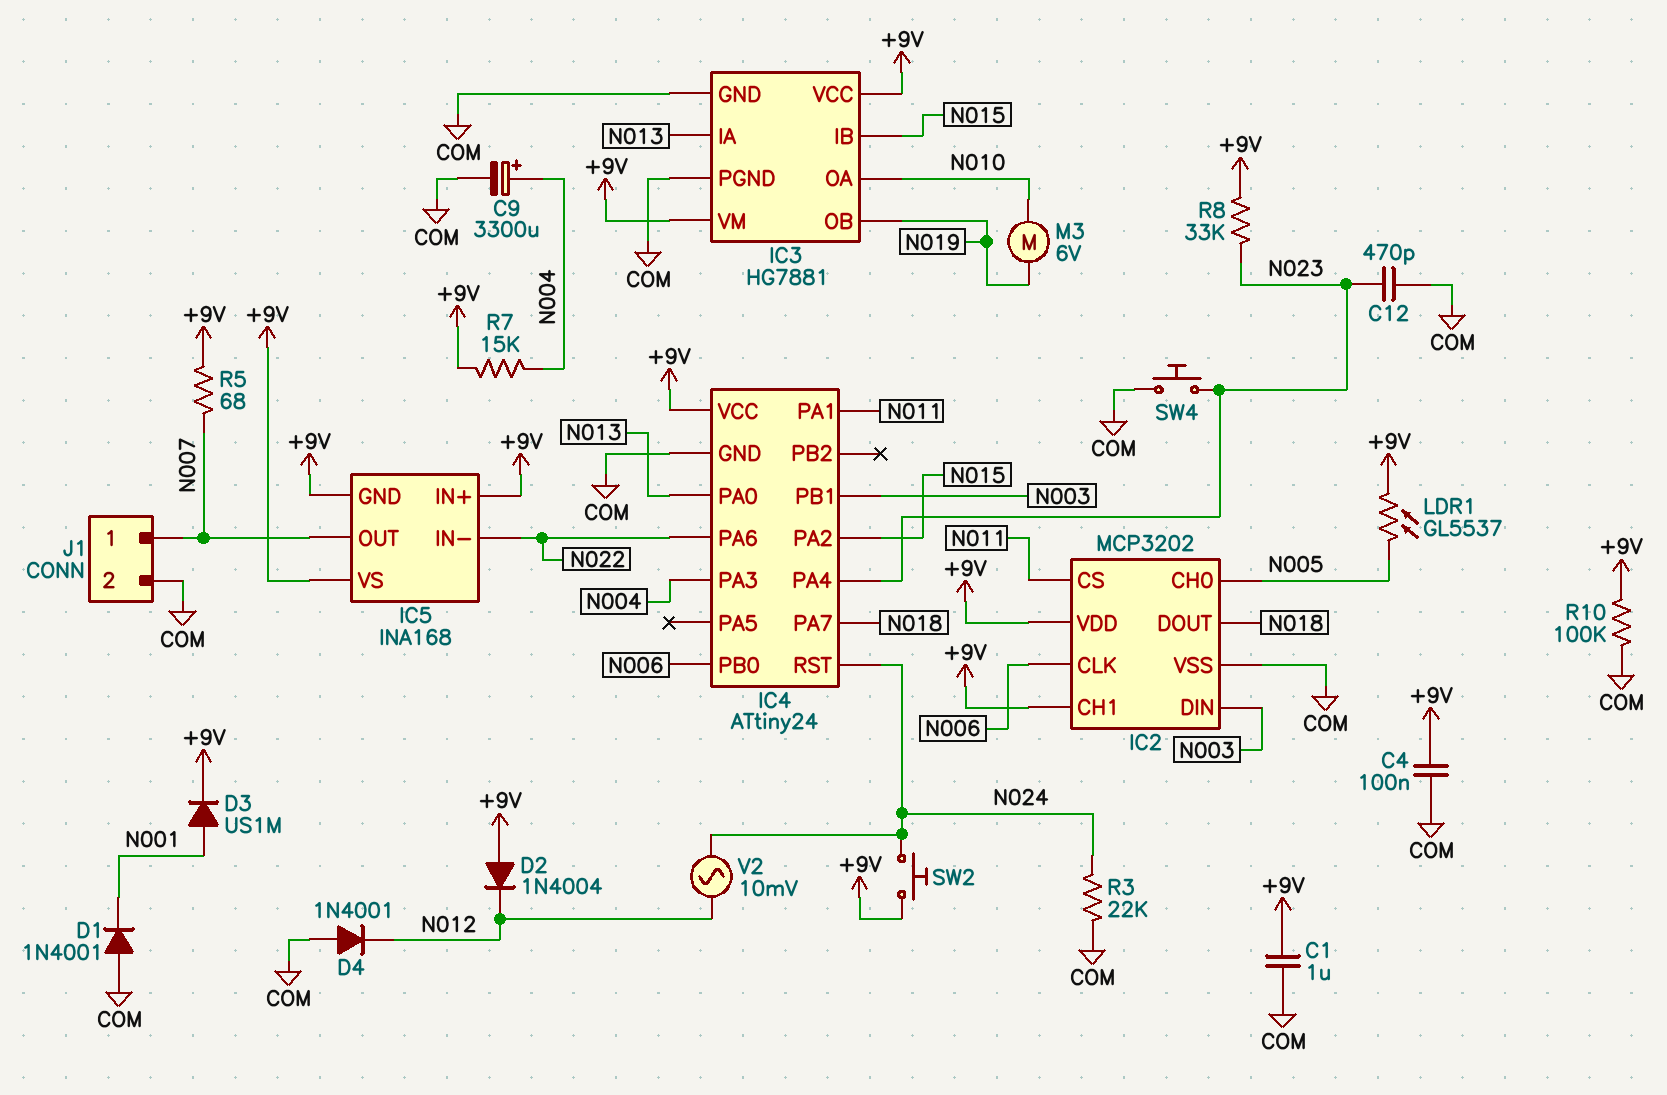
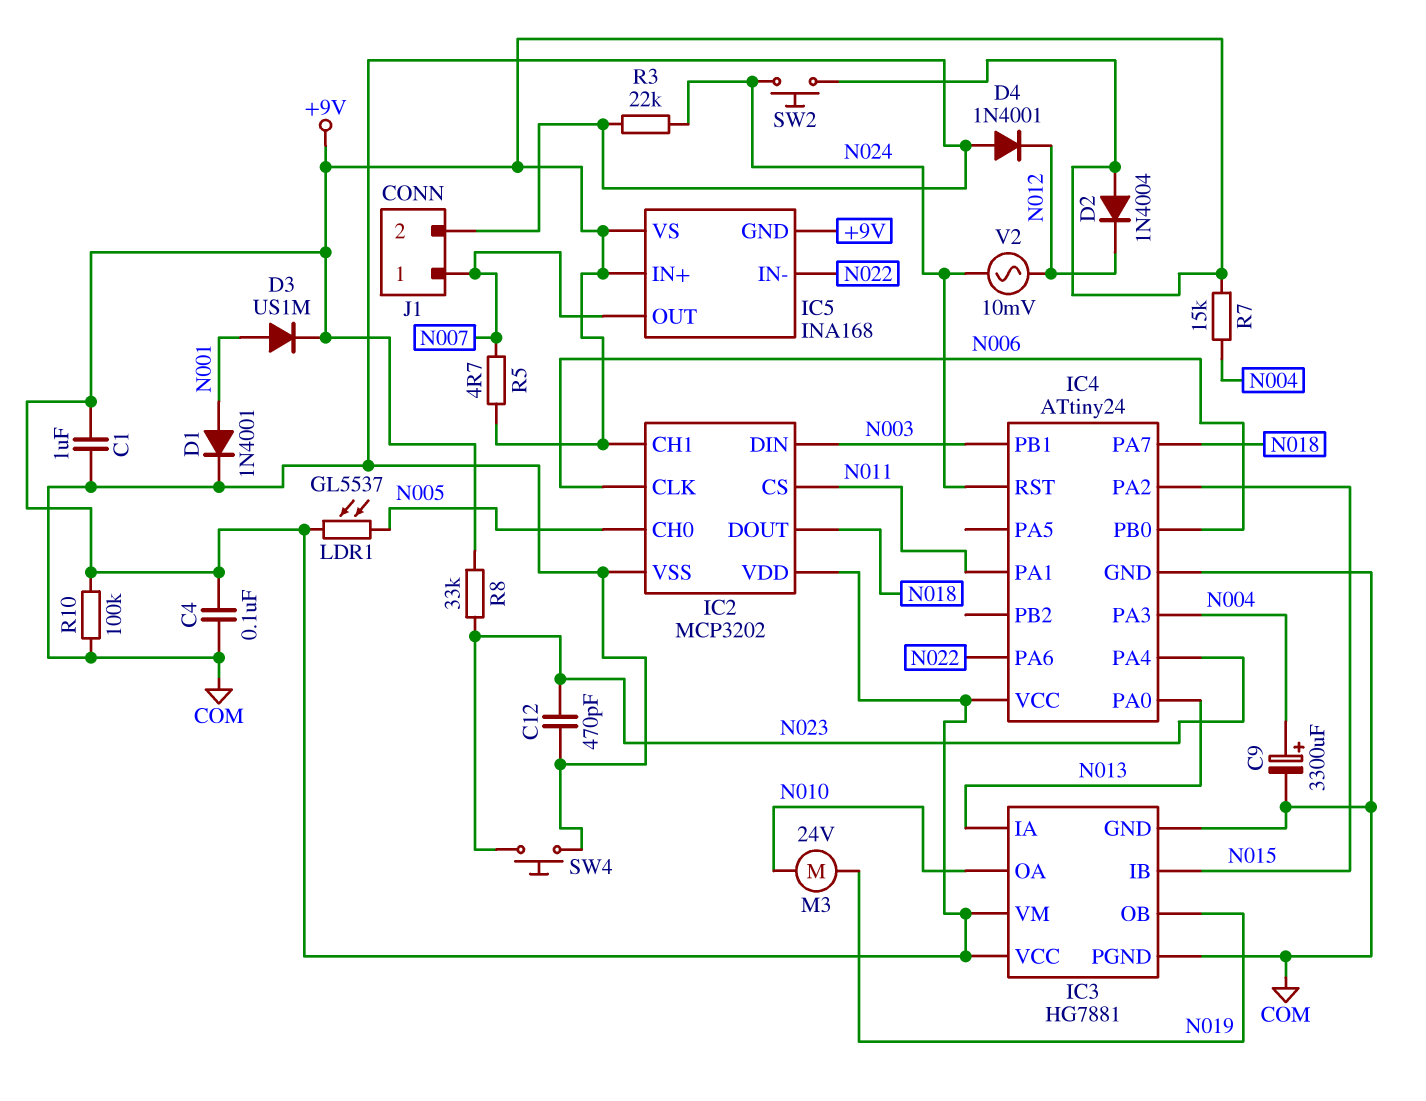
D1: diode 1N4001 (A COM, K N001) -> diode 1N4001 (A N001, K COM)
M3: motor 6V (N010, N019) -> motor 24V (N010, N019)
R5: 68 (+9V, N007) -> 4.7 (+9V, N007)

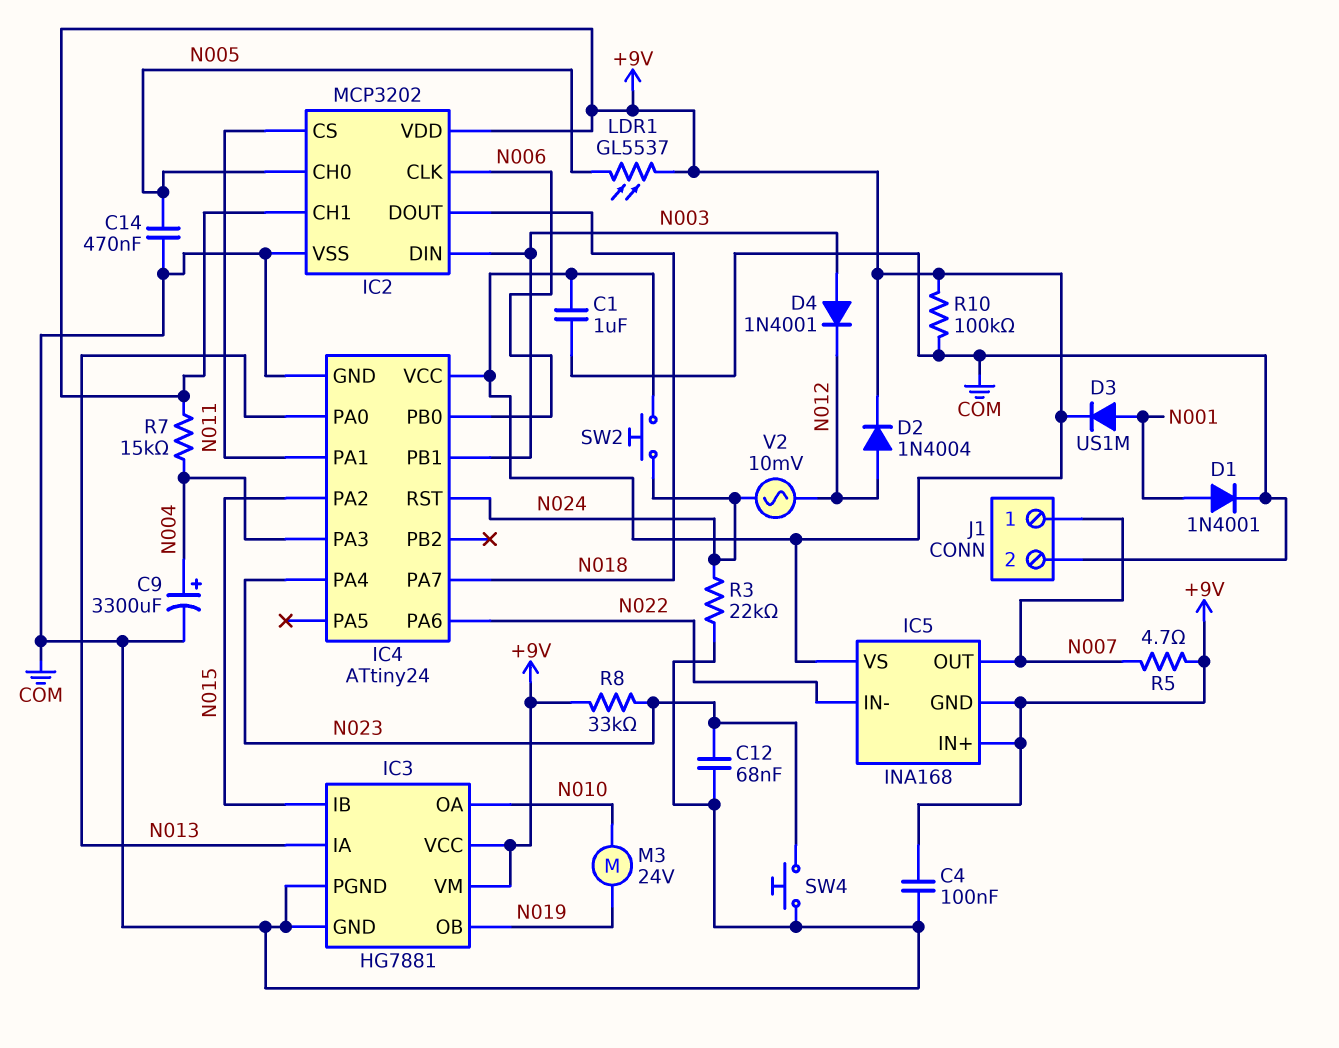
C12: 470pF (COM, N023) -> 68nF (COM, N023)
C14: none -> 470nF (COM, N005)
D2: diode 1N4004 (A +9V, K N012) -> diode 1N4004 (A N012, K +9V)
D4: diode 1N4001 (A COM, K N012) -> diode 1N4001 (A N003, K N012)

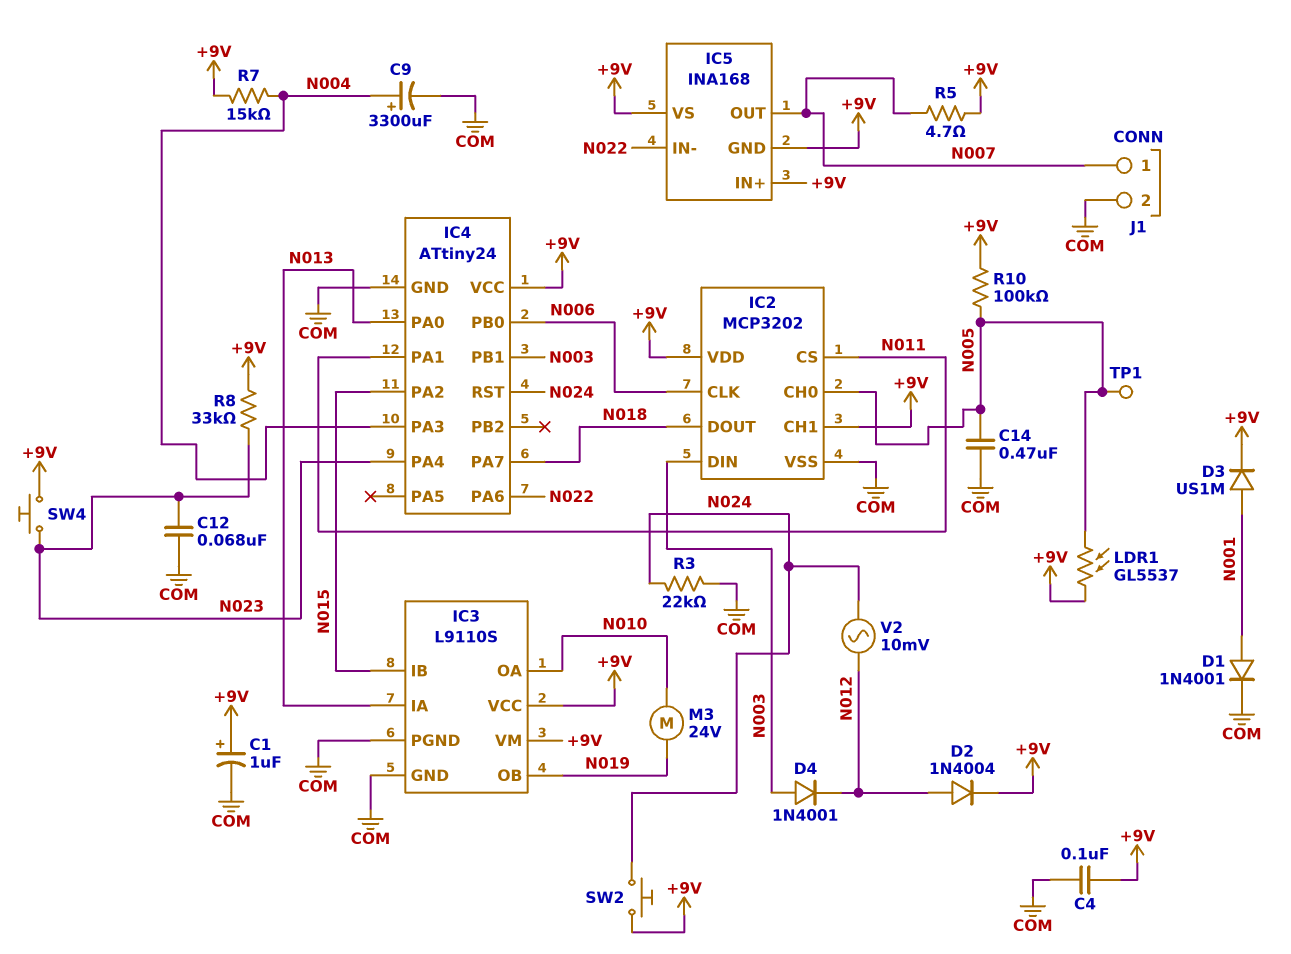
C1: 1uF (+9V, COM) -> 1uF (plus +9V, minus COM)
IC3: HG7881 -> L9110S
R10: 100k (+9V, COM) -> 100k (+9V, N005)
SW4: button (COM, N023) -> button (+9V, N023)
TP1: none -> test point (N005)

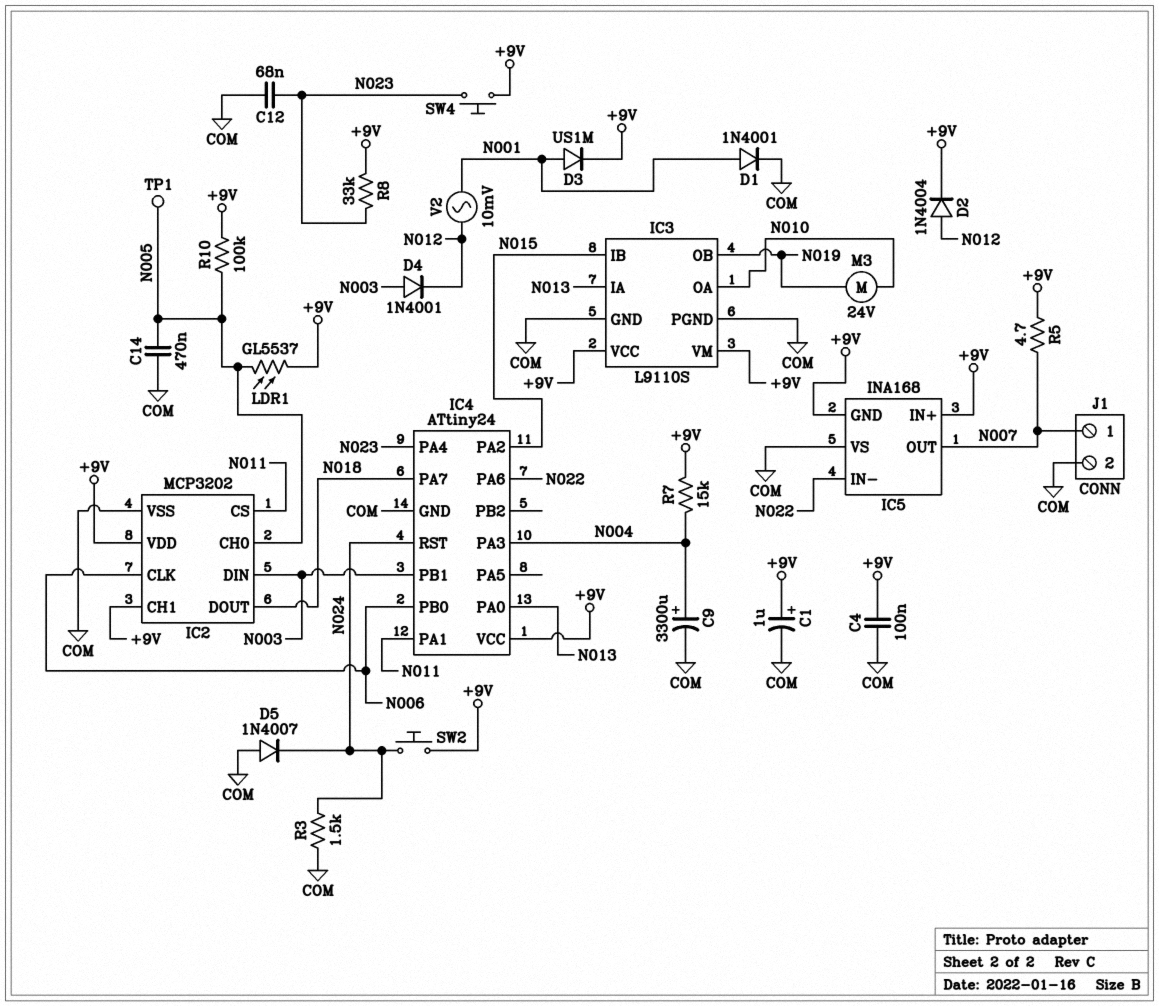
D5: none -> diode 1N4007 (A COM, K N024)
IC5 pin VS: +9V -> COM
R3: 22k (COM, N024) -> 1.5k (COM, N024)
V2: AC 10mV (N012, N024) -> AC 10mV (N001, N012)

